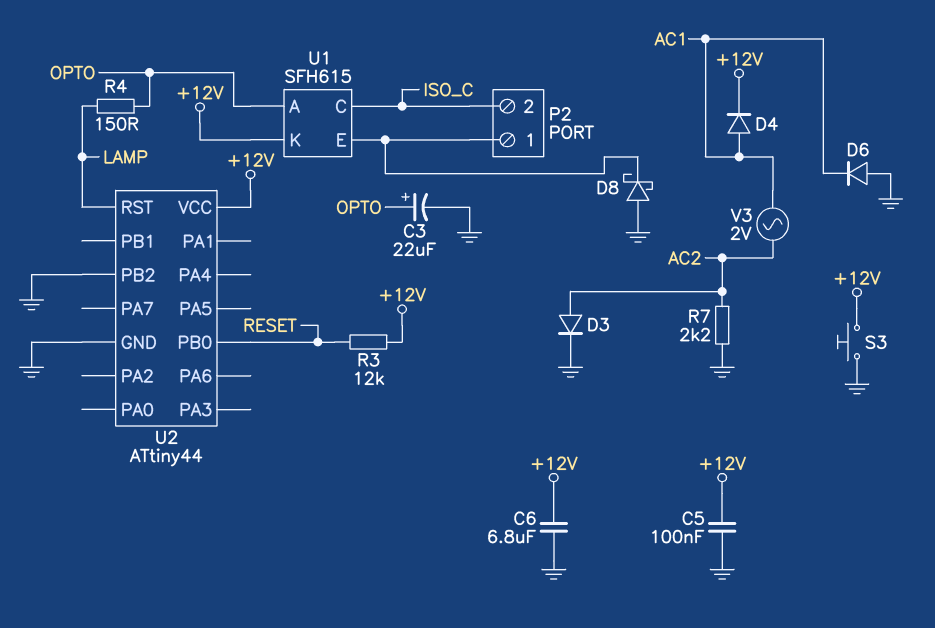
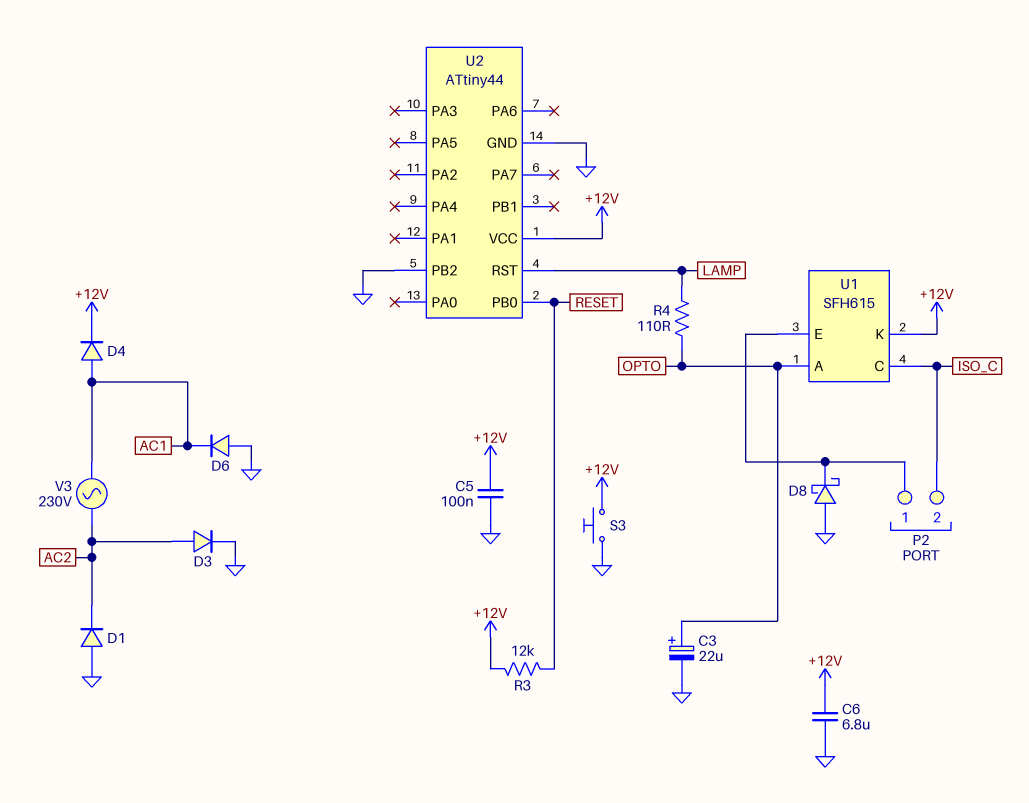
D1: none -> diode (A GND, K AC2)
R4: 150 (LAMP, OPTO) -> 110 (LAMP, OPTO)
R7: 2.2k (AC2, GND) -> none
V3: AC 2V (AC1, AC2) -> AC 230V (AC1, AC2)

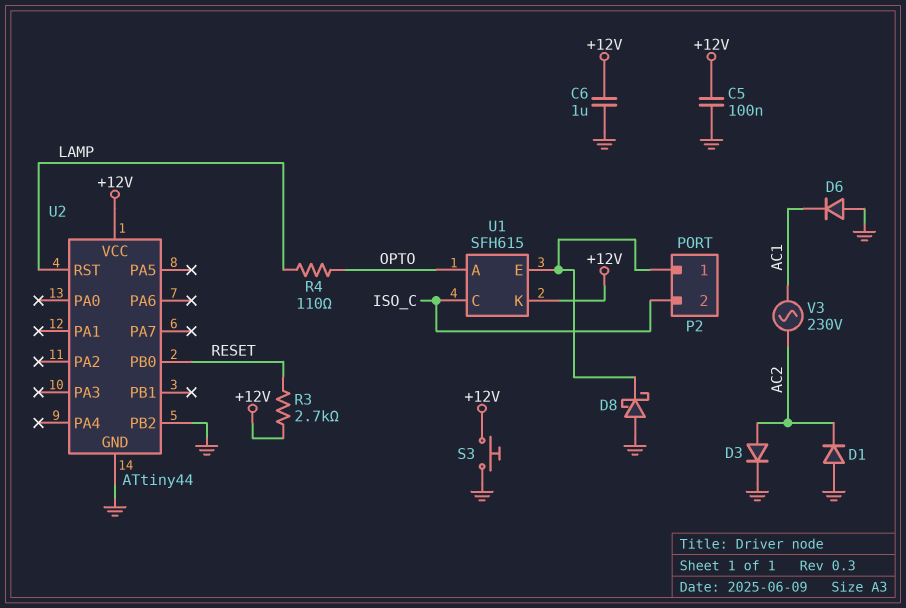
C3: 22uF (plus OPTO, minus GND) -> none
C6: 6.8uF (+12V, GND) -> 1uF (+12V, GND)
D4: diode (A AC1, K +12V) -> none
R3: 12k (+12V, RESET) -> 2.7k (+12V, RESET)

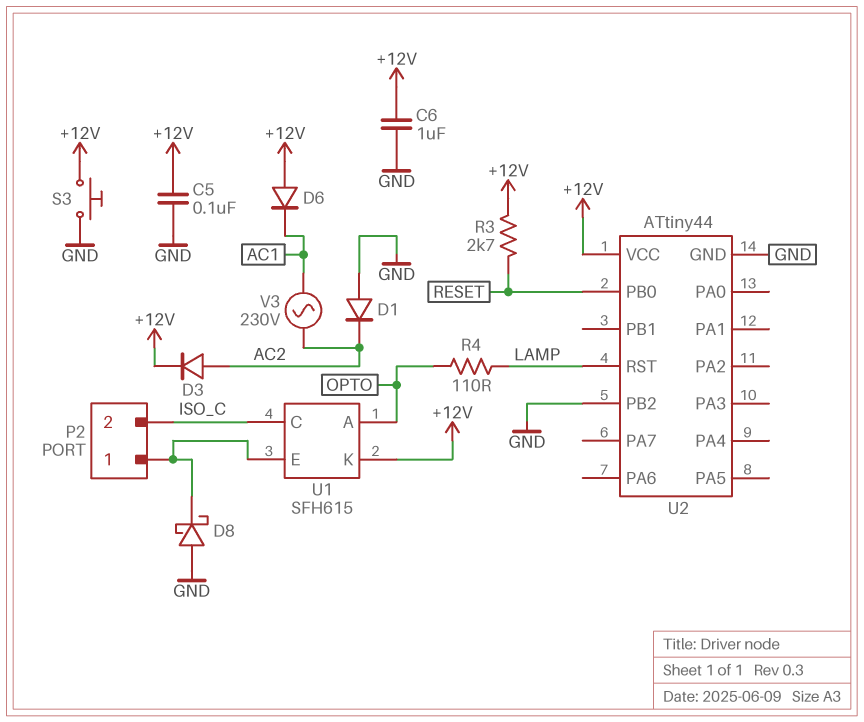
D3: diode (A AC2, K GND) -> diode (A AC2, K +12V)
D6: diode (A GND, K AC1) -> diode (A +12V, K AC1)

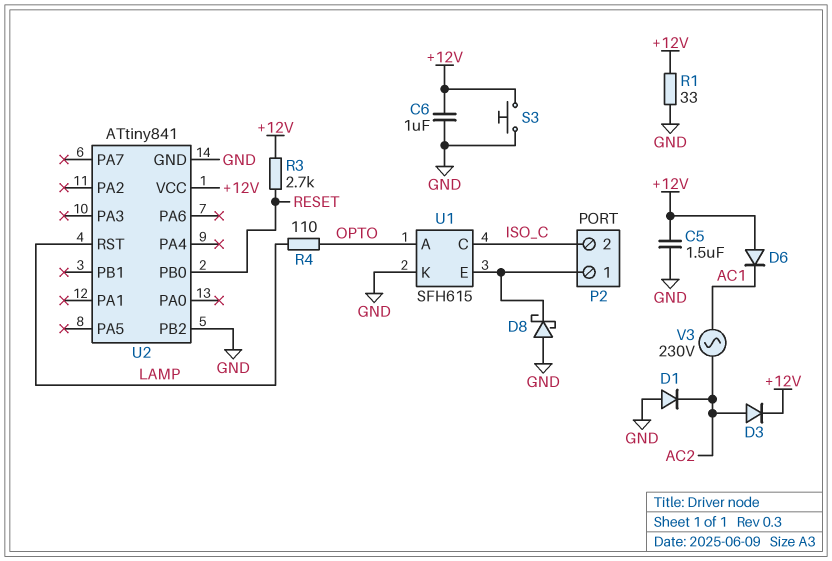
C5: 100nF (+12V, GND) -> 1.5uF (+12V, GND)
R1: none -> 33 (+12V, GND)
U1 pin K: +12V -> GND
U2: ATtiny44 -> ATtiny841

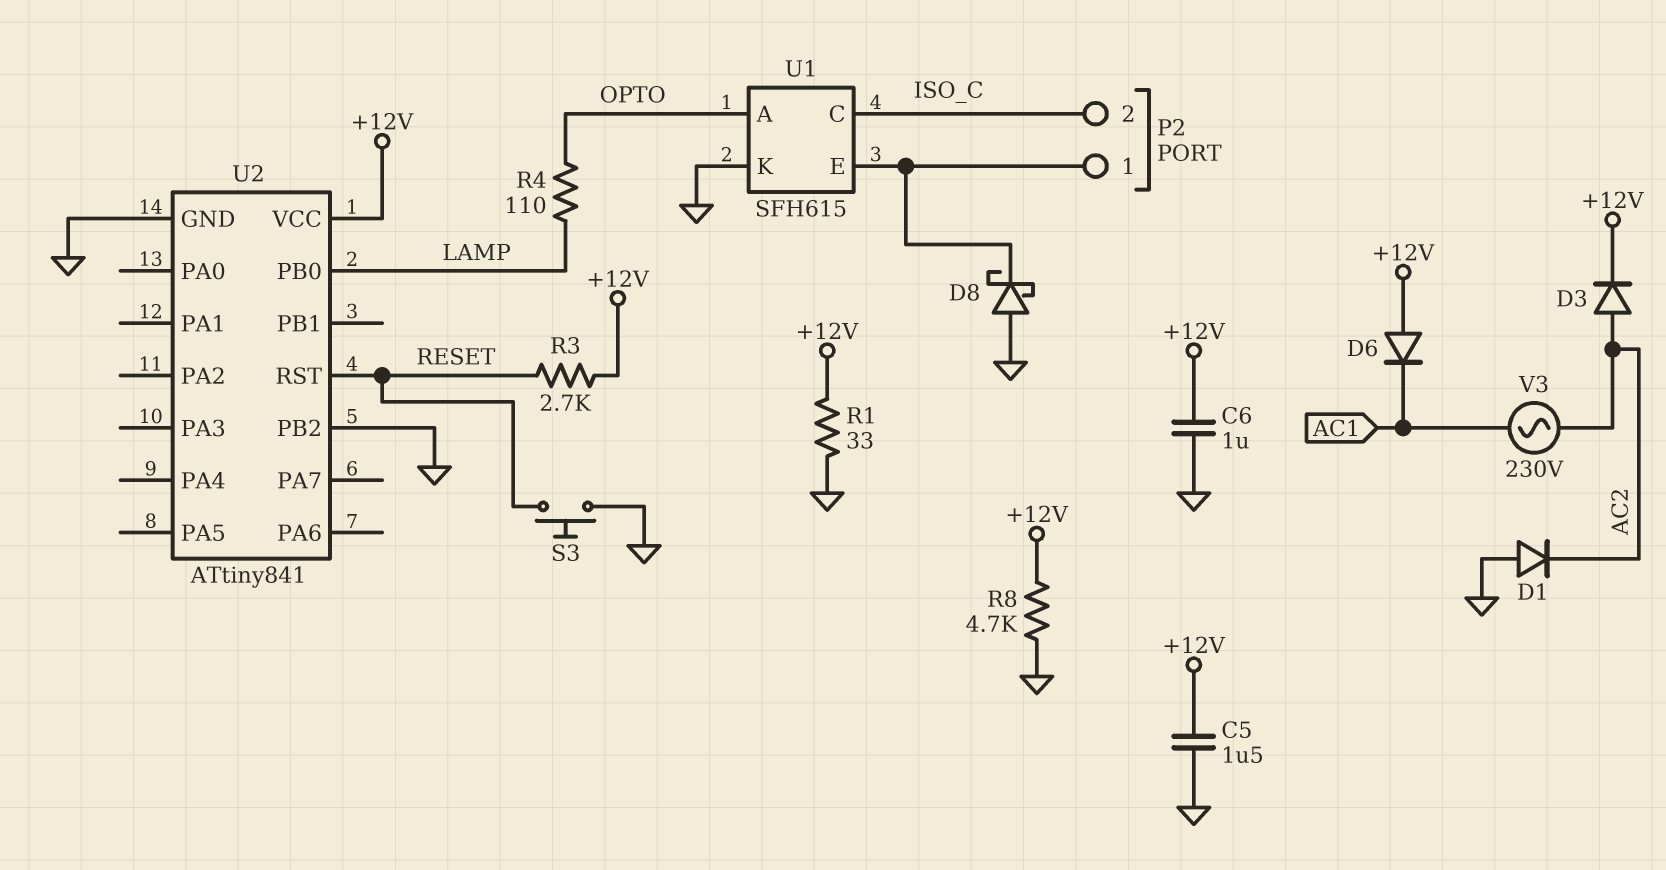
R8: none -> 4.7k (+12V, GND)
S3: button (+12V, GND) -> button (GND, RESET)
U2 pin PB0: RESET -> LAMP
U2 pin RST: LAMP -> RESET

